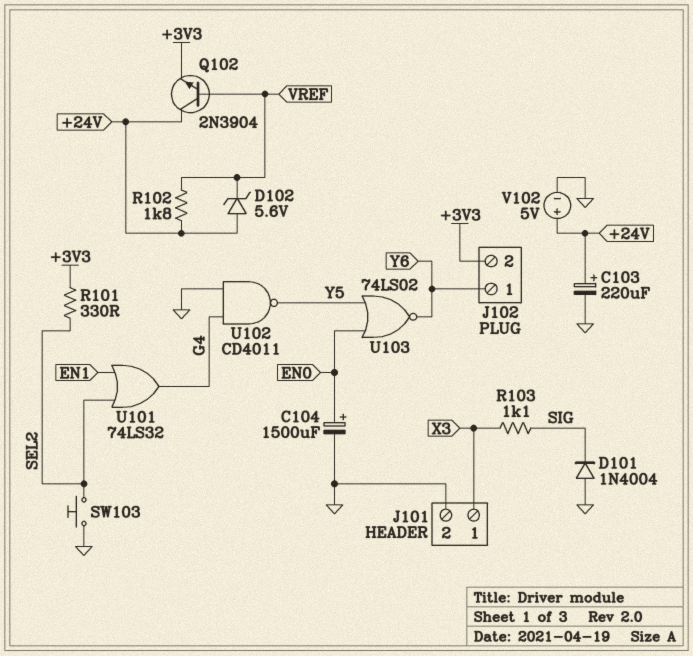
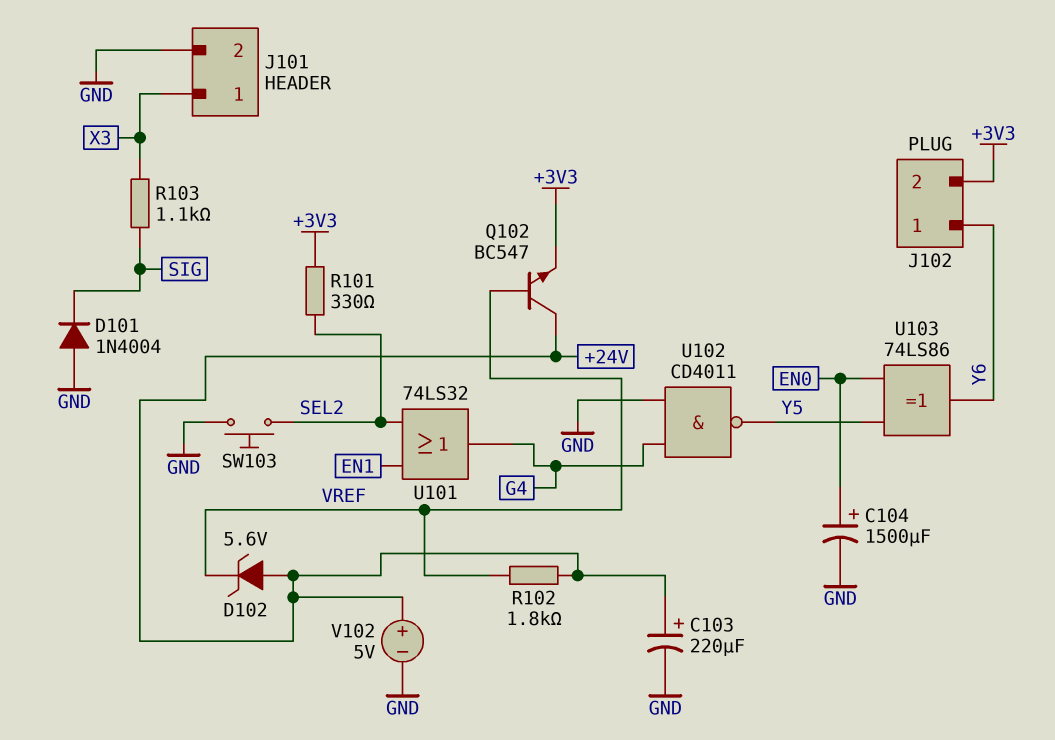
Q102: NPN 2N3904 (B VREF, C +24V, E +3V3) -> NPN BC547 (B VREF, C +24V, E +3V3)
U103: NOR 74LS02 (in EN0, in Y5, out Y6) -> XOR 74LS86 (in EN0, in Y5, out Y6)

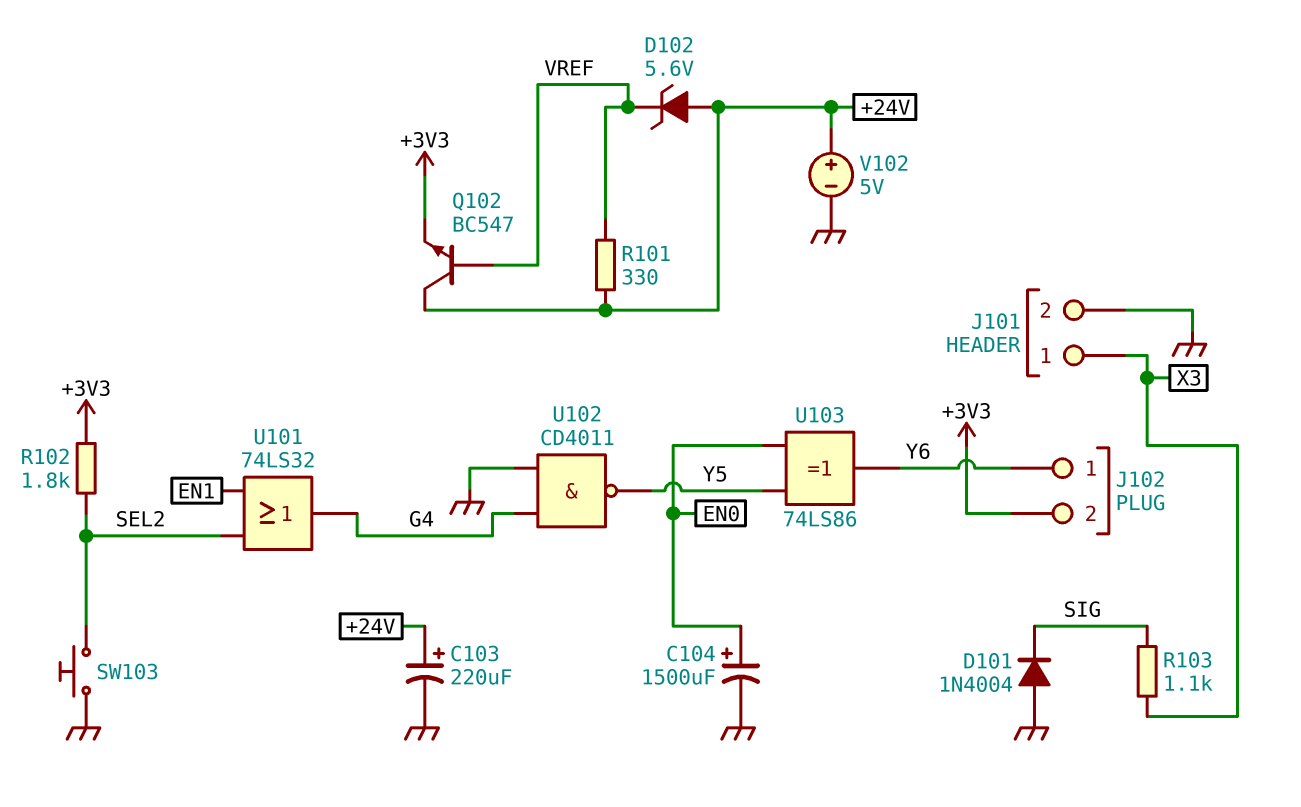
R101: 330 (+3V3, SEL2) -> 330 (+24V, VREF)
R102: 1.8k (+24V, VREF) -> 1.8k (+3V3, SEL2)

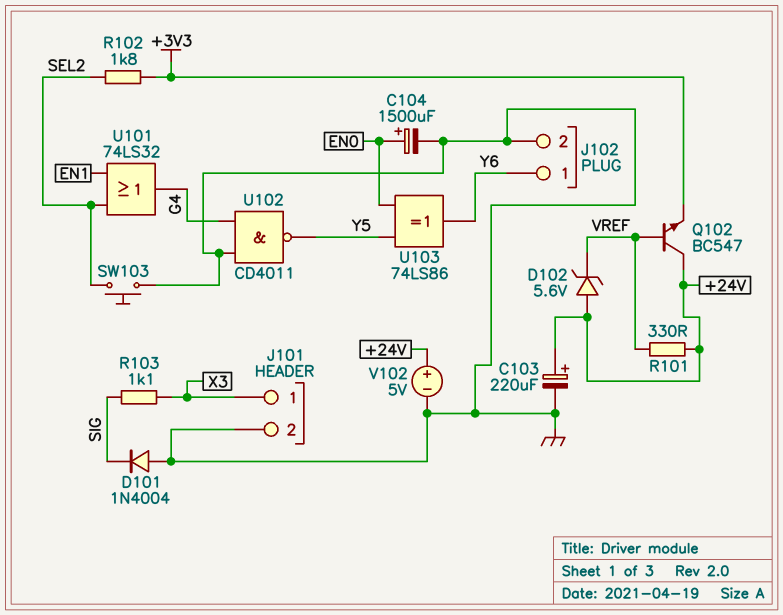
J102 pin 2: +3V3 -> GND

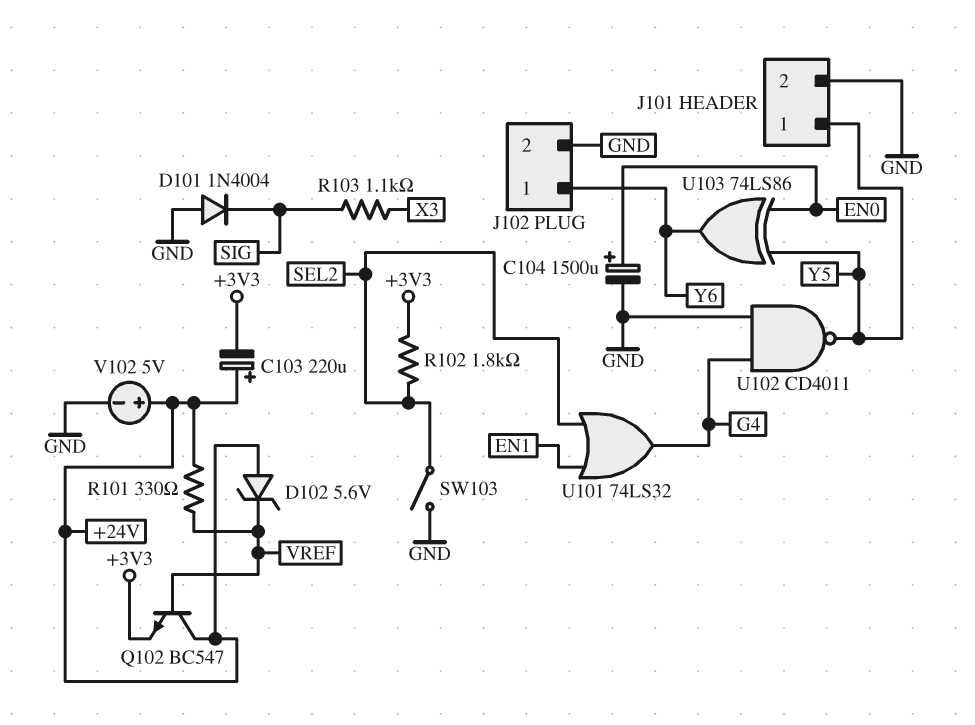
C103: 220uF (plus +24V, minus GND) -> 220uF (plus +24V, minus +3V3)
J101 pin 1: X3 -> Y5
SW103: button (GND, SEL2) -> switch (GND, SEL2)

